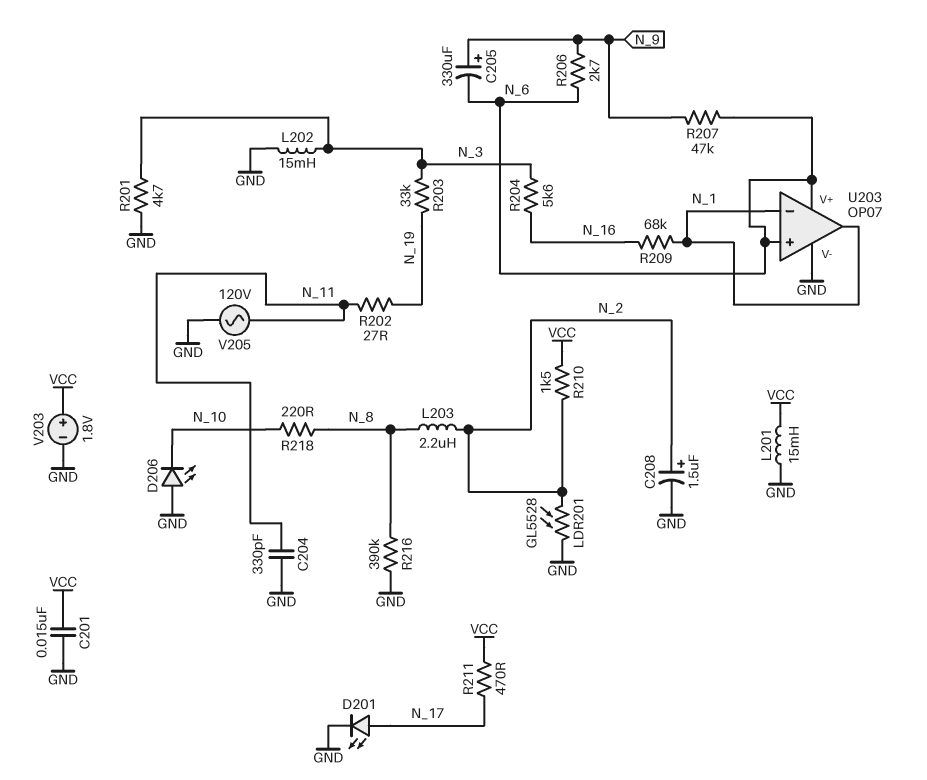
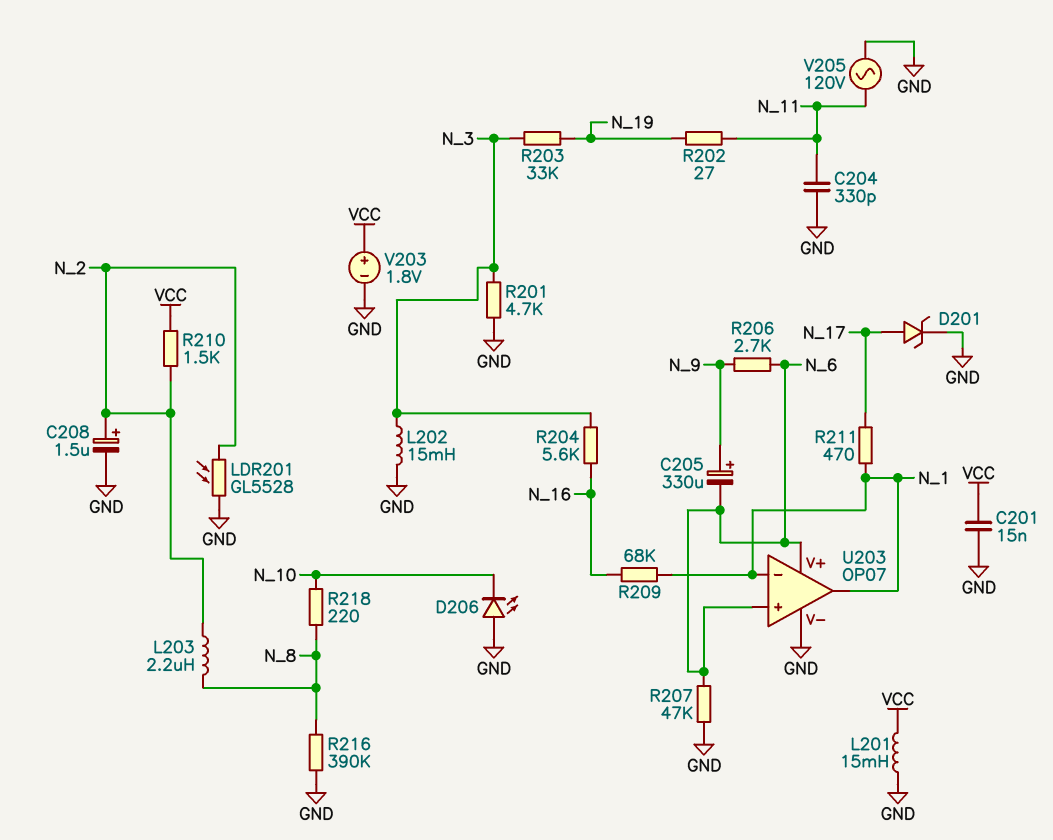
D201: LED (A N_17, K GND) -> zener (A N_17, K GND)
R207: 47k (N_6, N_9) -> 47k (GND, N_6)
R211: 470 (N_17, VCC) -> 470 (N_1, N_17)

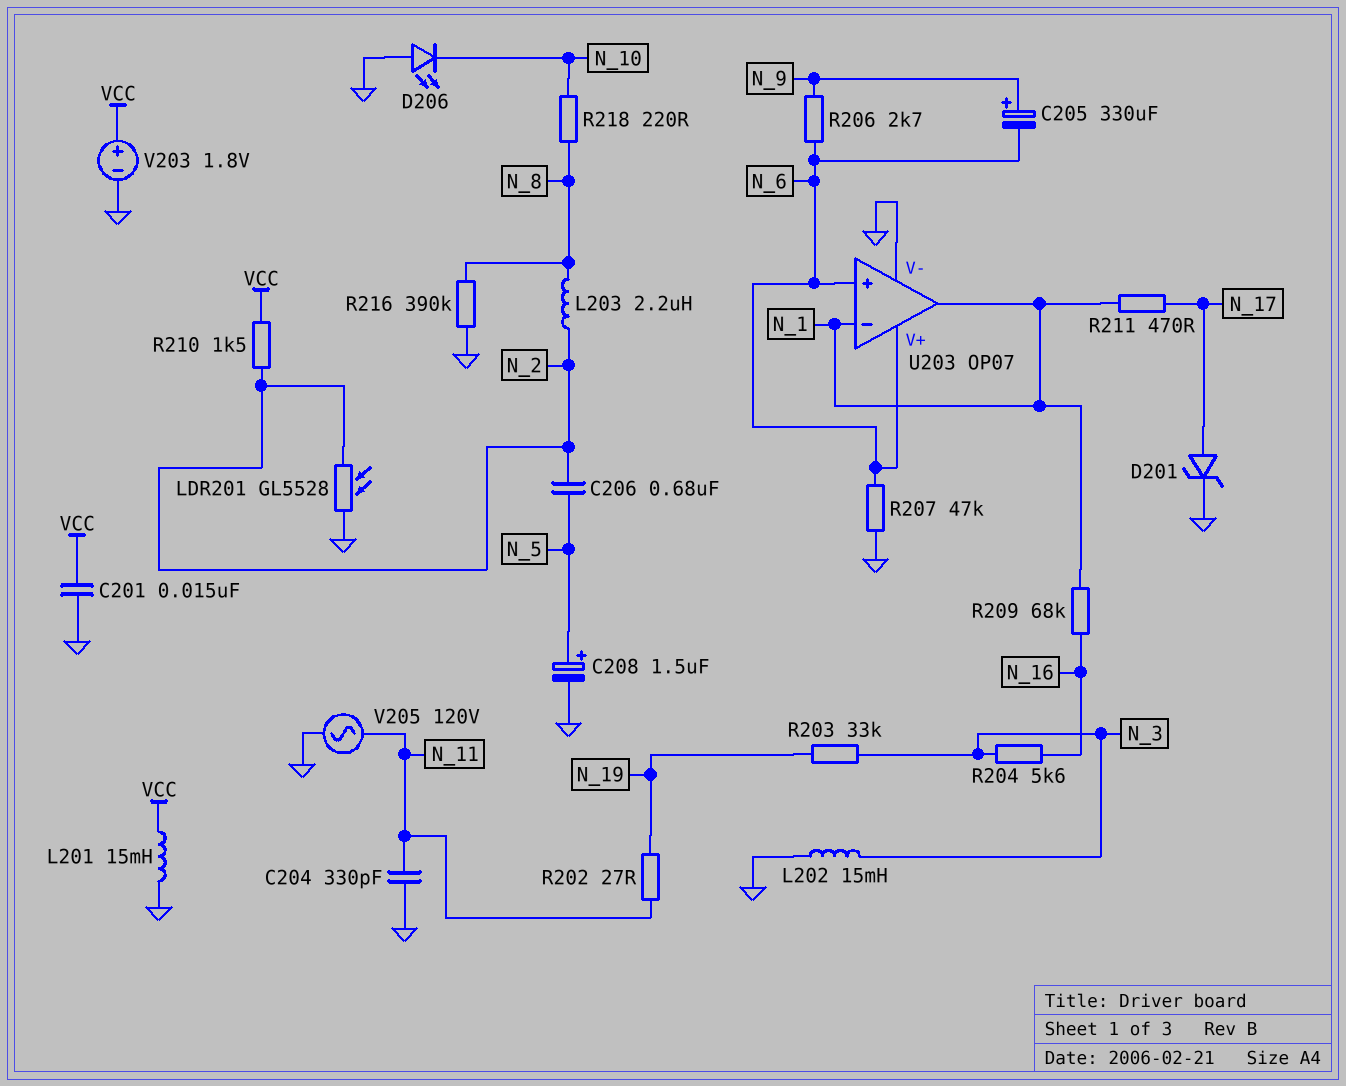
C206: none -> 680nF (N_2, N_5)
C208: 1.5uF (plus N_2, minus GND) -> 1.5uF (plus N_5, minus GND)
R201: 4.7k (GND, N_3) -> none

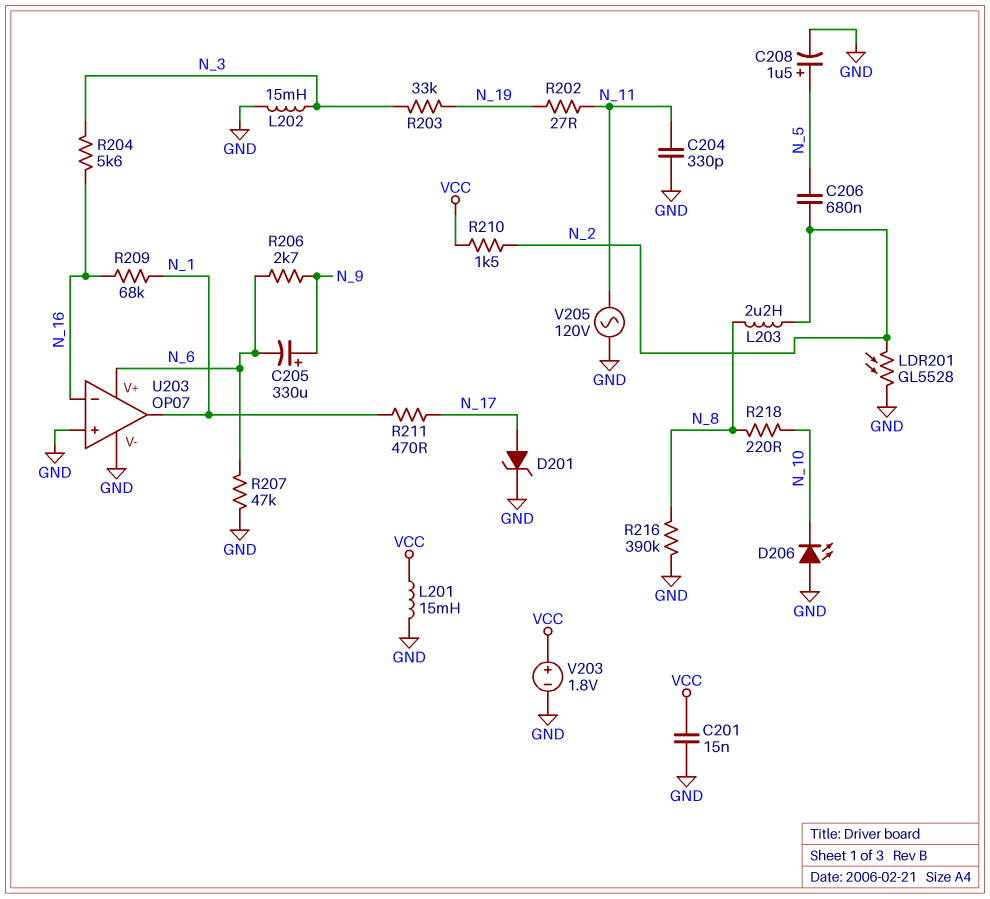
U203 pin in+: N_6 -> GND
U203 pin in-: N_1 -> N_16

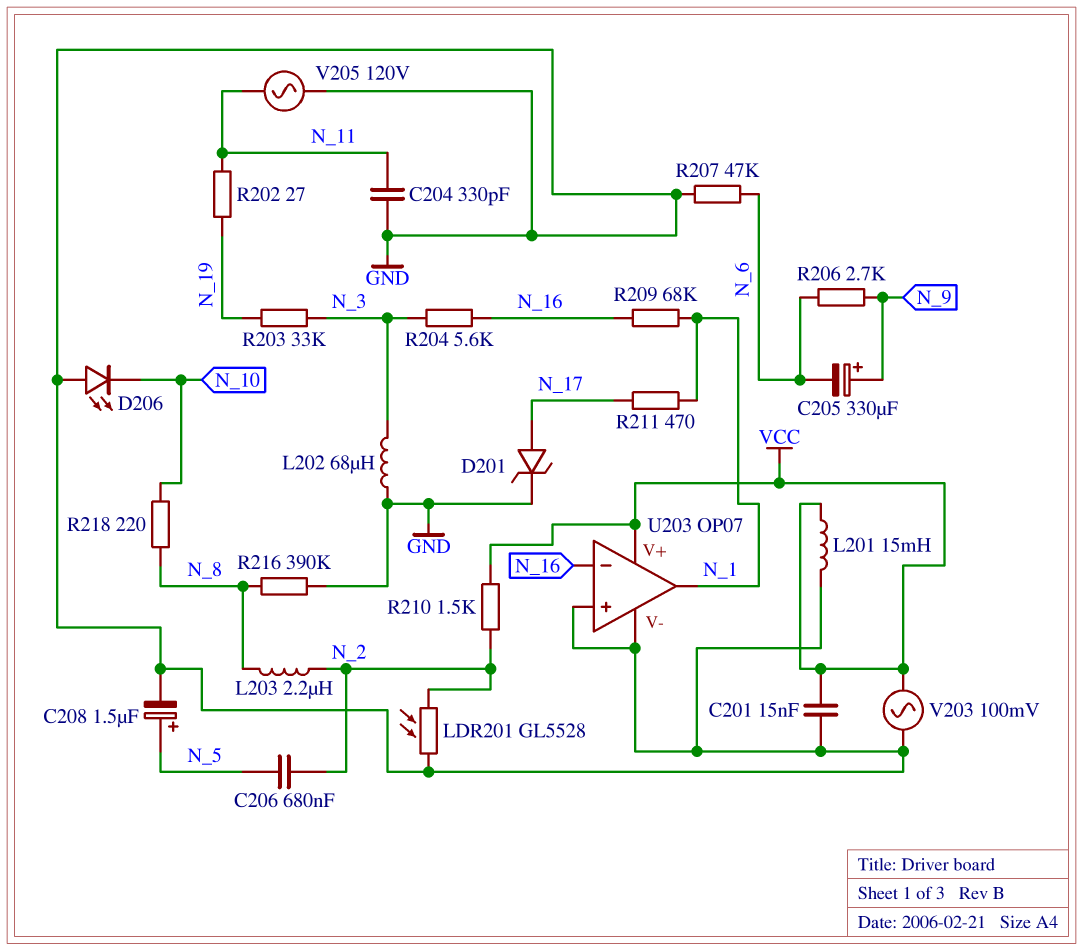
L202: 15mH (GND, N_3) -> 68uH (GND, N_3)
U203 pin V+: N_6 -> VCC
V203: 1.8V (plus VCC, minus GND) -> AC 100mV (GND, VCC)

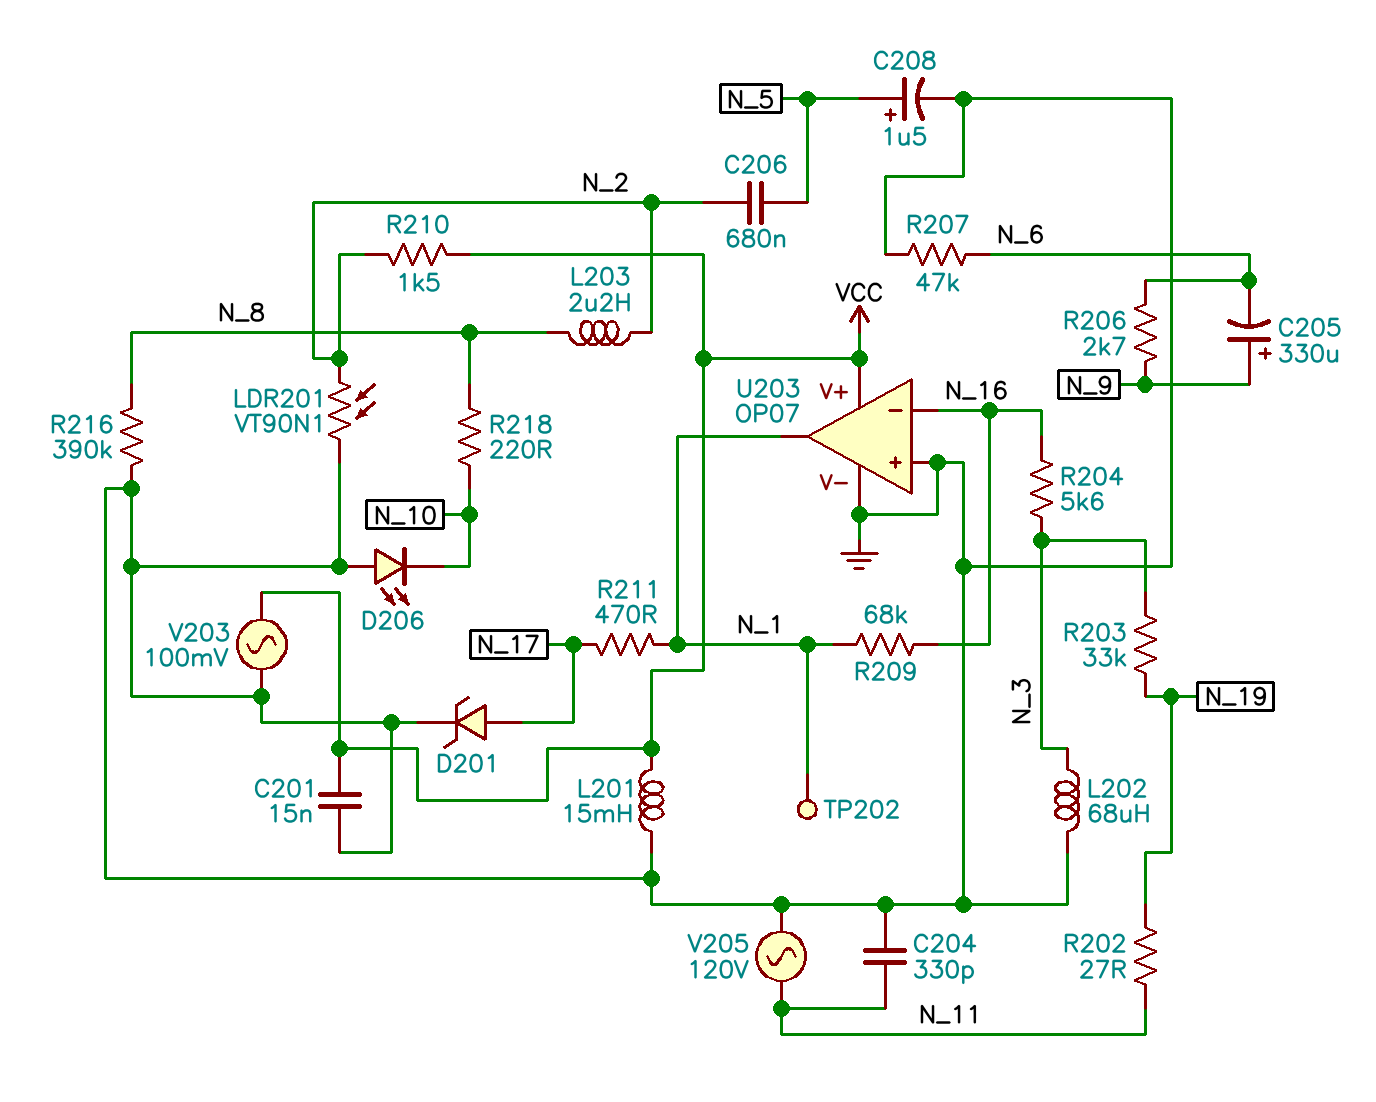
LDR201: GL5528 (GND, N_2) -> VT90N1 (GND, N_2)
TP202: none -> test point (N_1)

